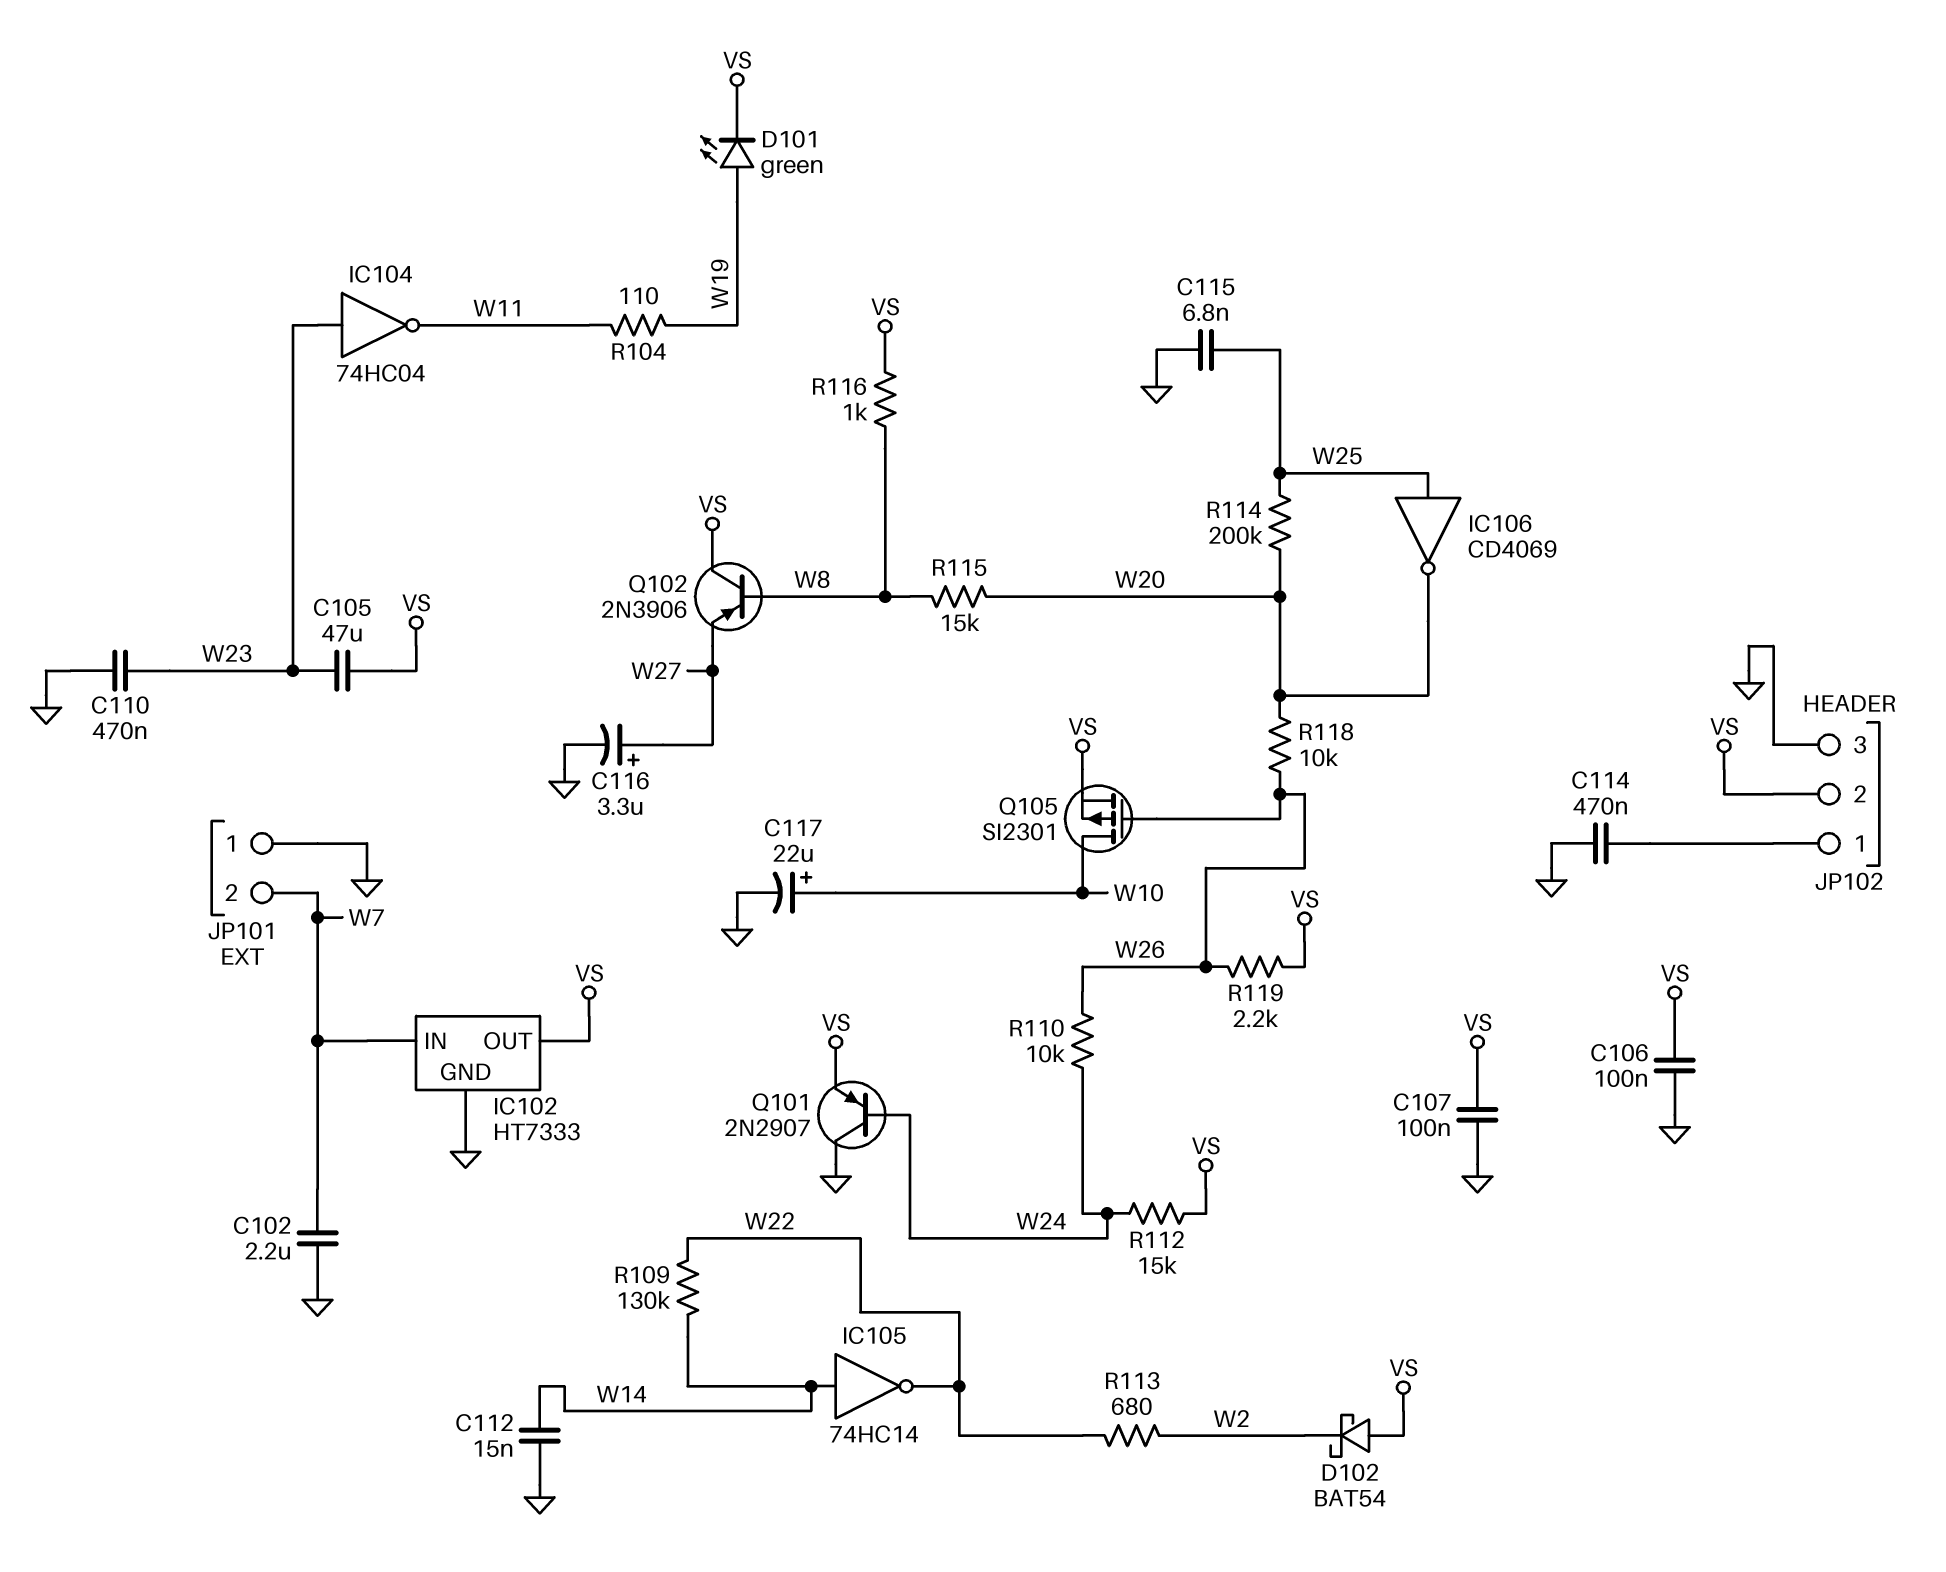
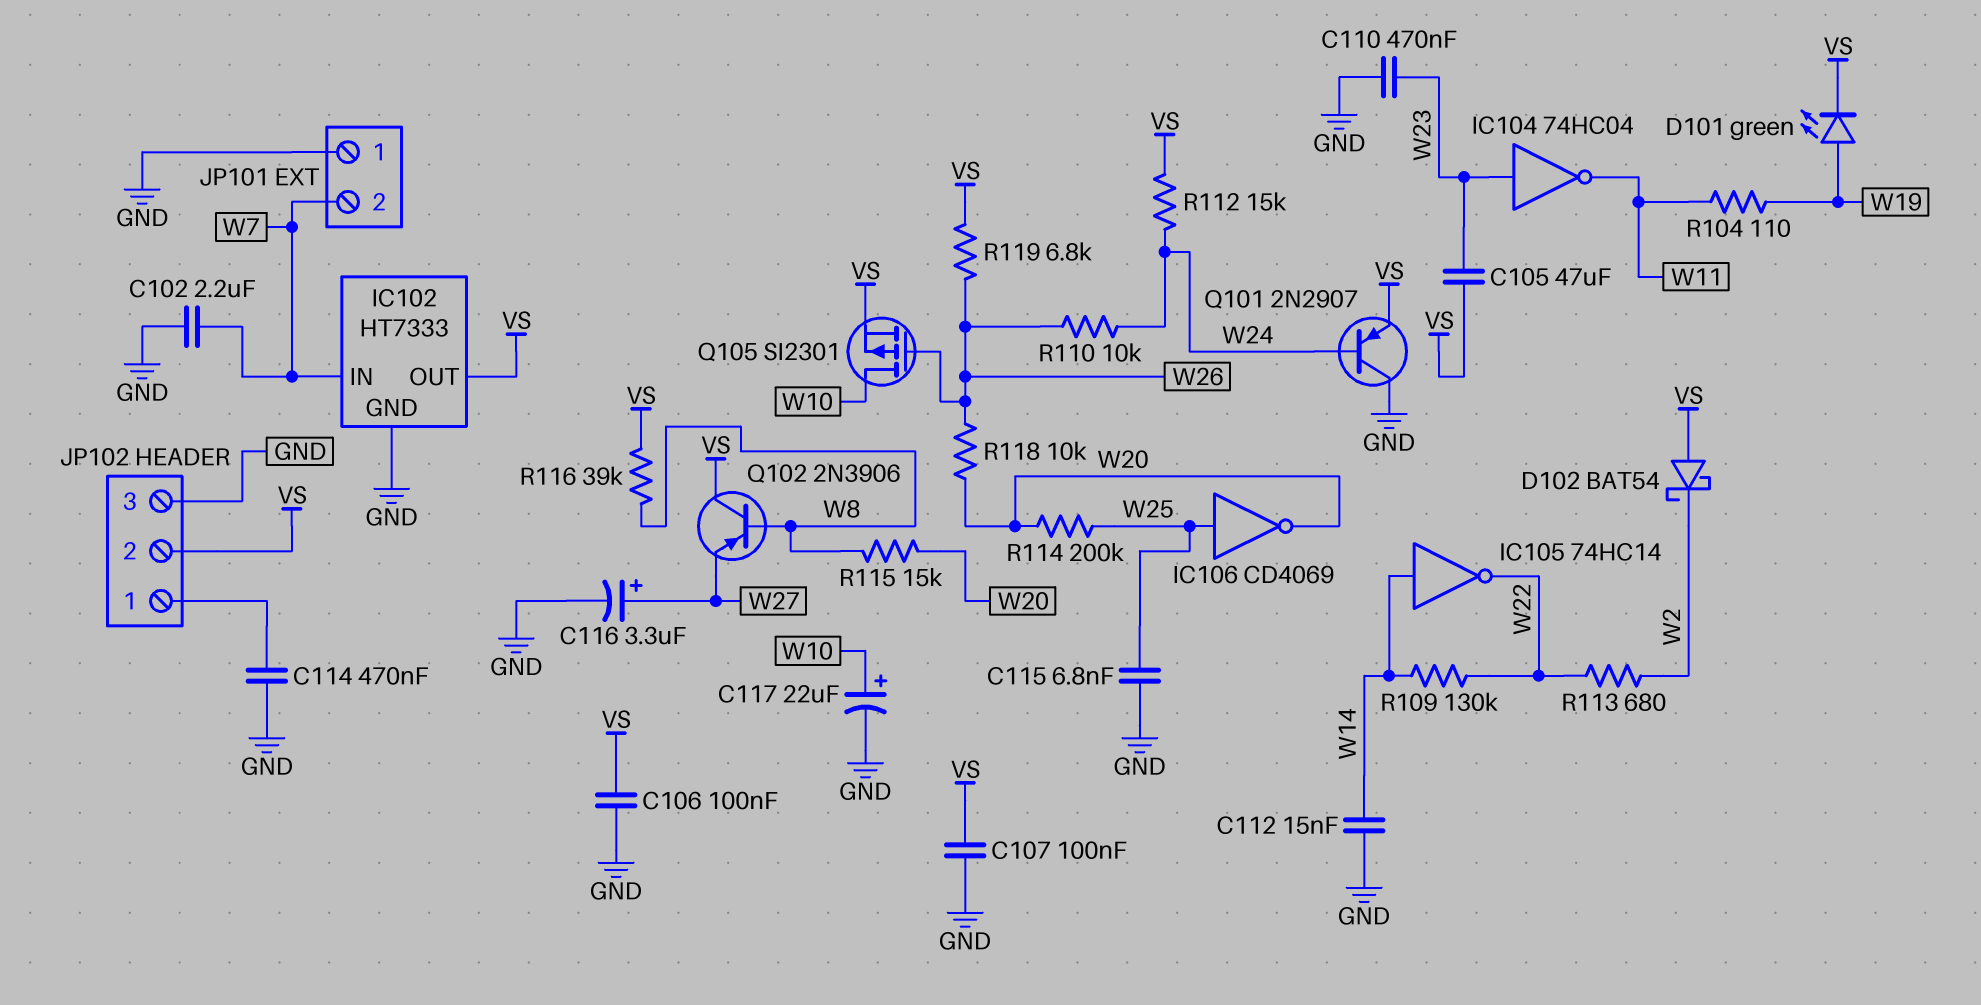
R116: 1k (VS, W8) -> 39k (VS, W8)
R119: 2.2k (VS, W26) -> 6.8k (VS, W26)

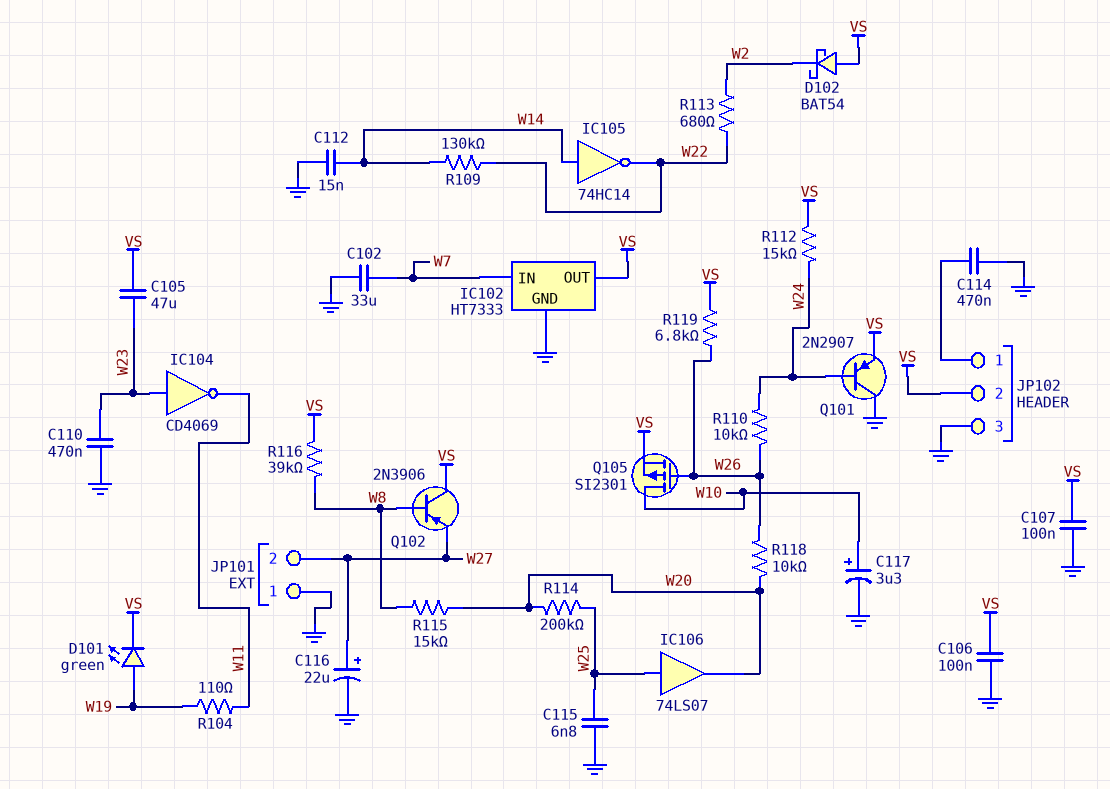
C102: 2.2uF (GND, W7) -> 33uF (GND, W7)
C116: 3.3uF (plus W27, minus GND) -> 22uF (plus W27, minus GND)
C117: 22uF (plus W10, minus GND) -> 3.3uF (plus W10, minus GND)
IC104: NOT 74HC04 (in W23, out W11) -> NOT CD4069 (in W23, out W11)
IC106: NOT CD4069 (in W25, out W20) -> buffer 74LS07 (in W25, out W20)
JP101 pin 2: W7 -> W27

